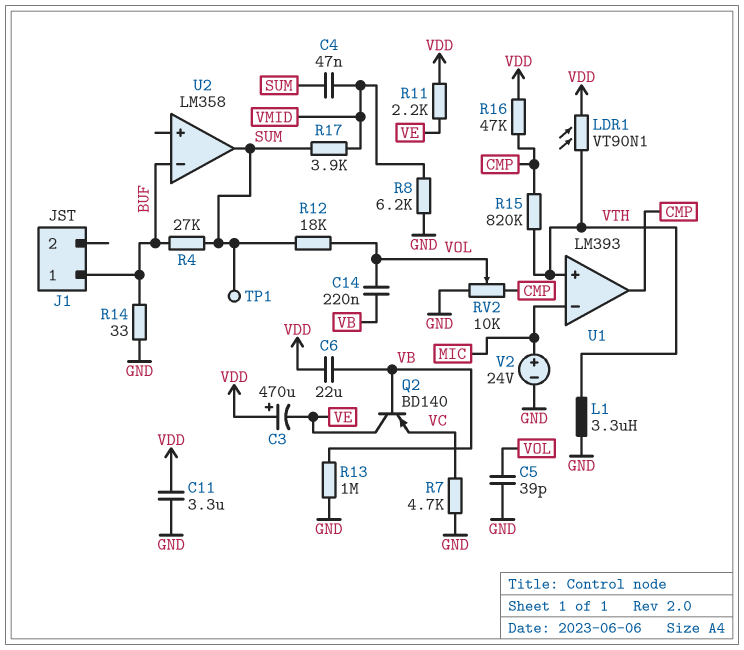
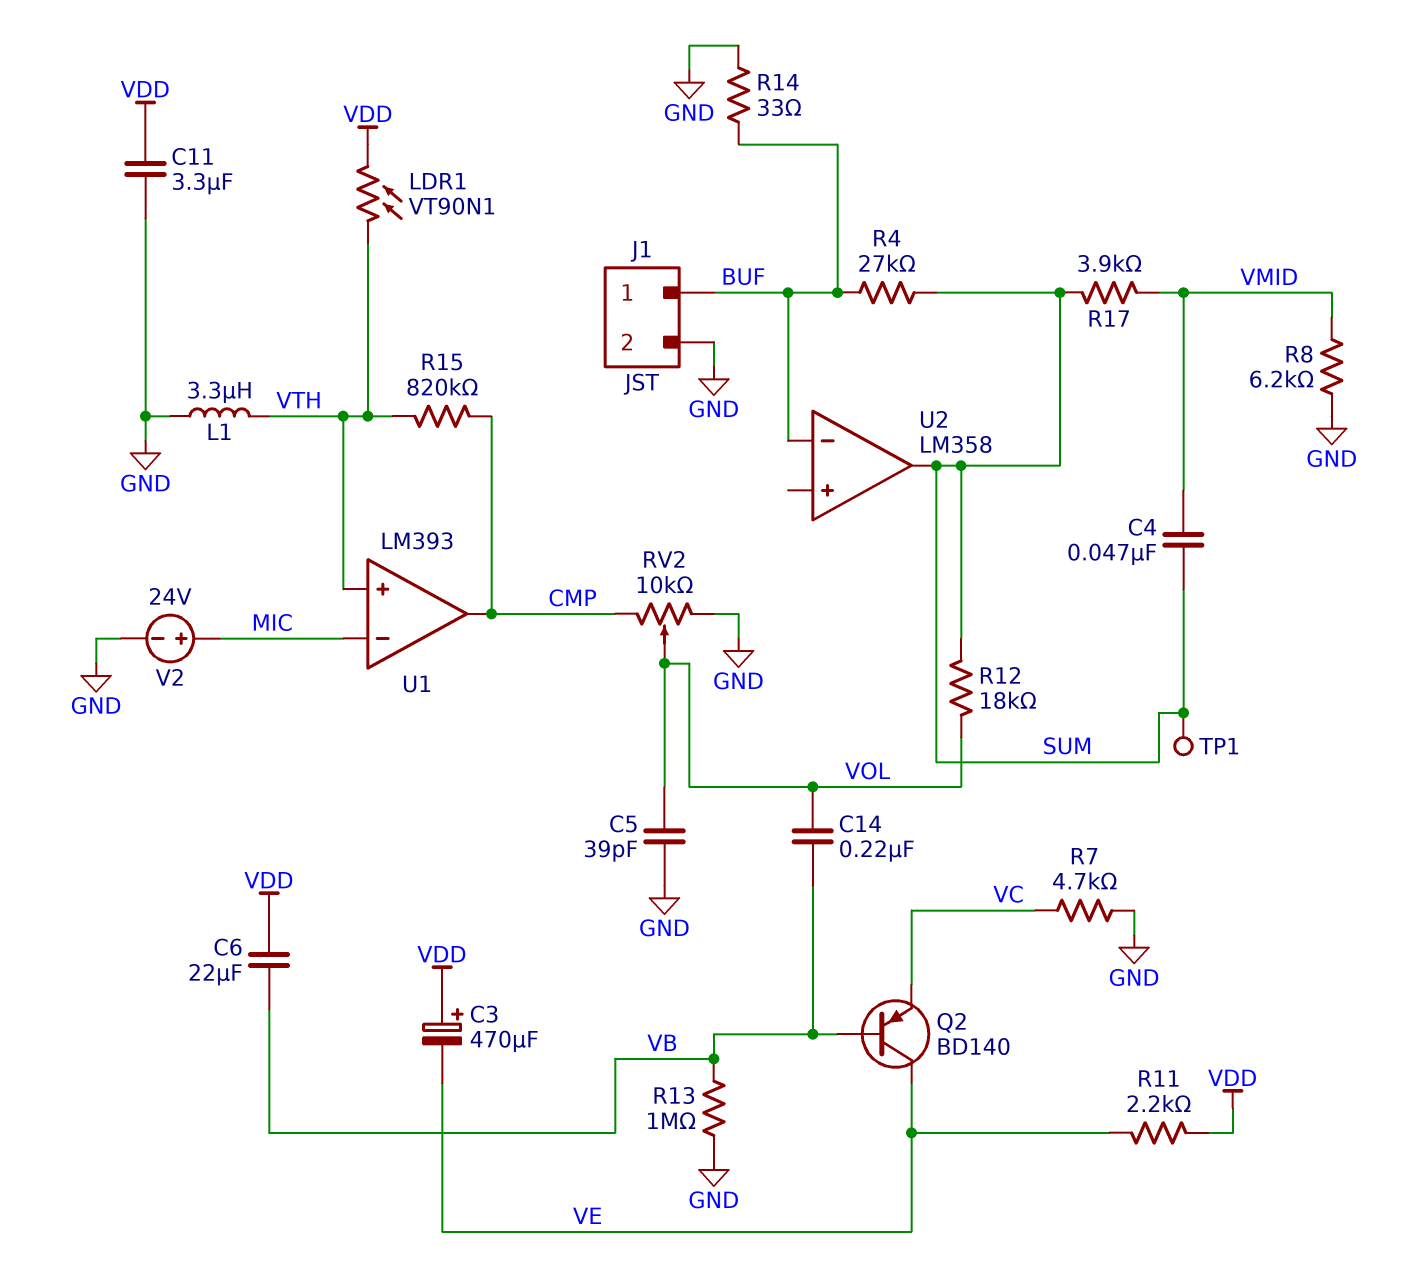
J1 pin 2: none -> GND
R16: 47k (CMP, VDD) -> none

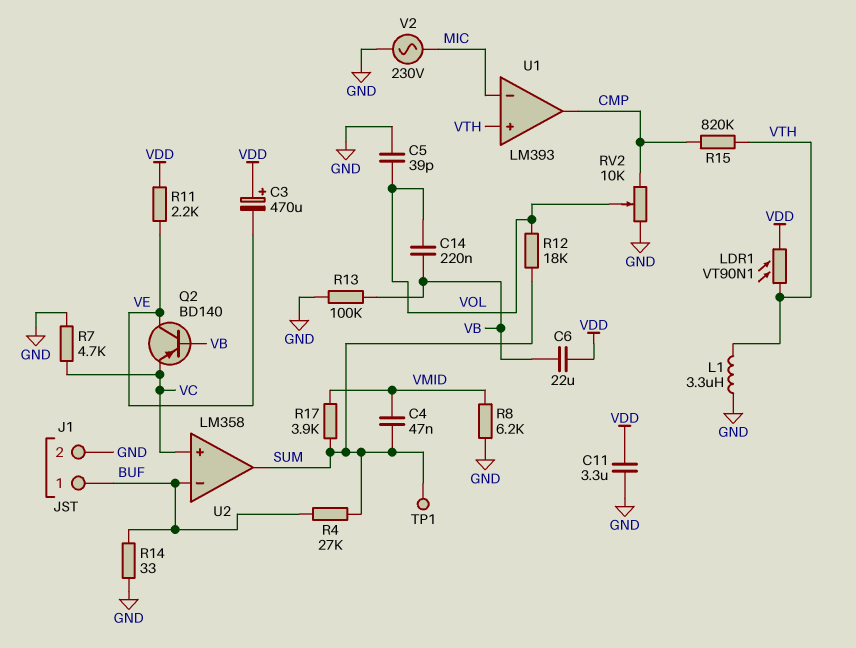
R13: 1M (GND, VB) -> 100k (GND, VB)
U2 pin in+: none -> VC
V2: 24V (plus MIC, minus GND) -> AC 230V (GND, MIC)

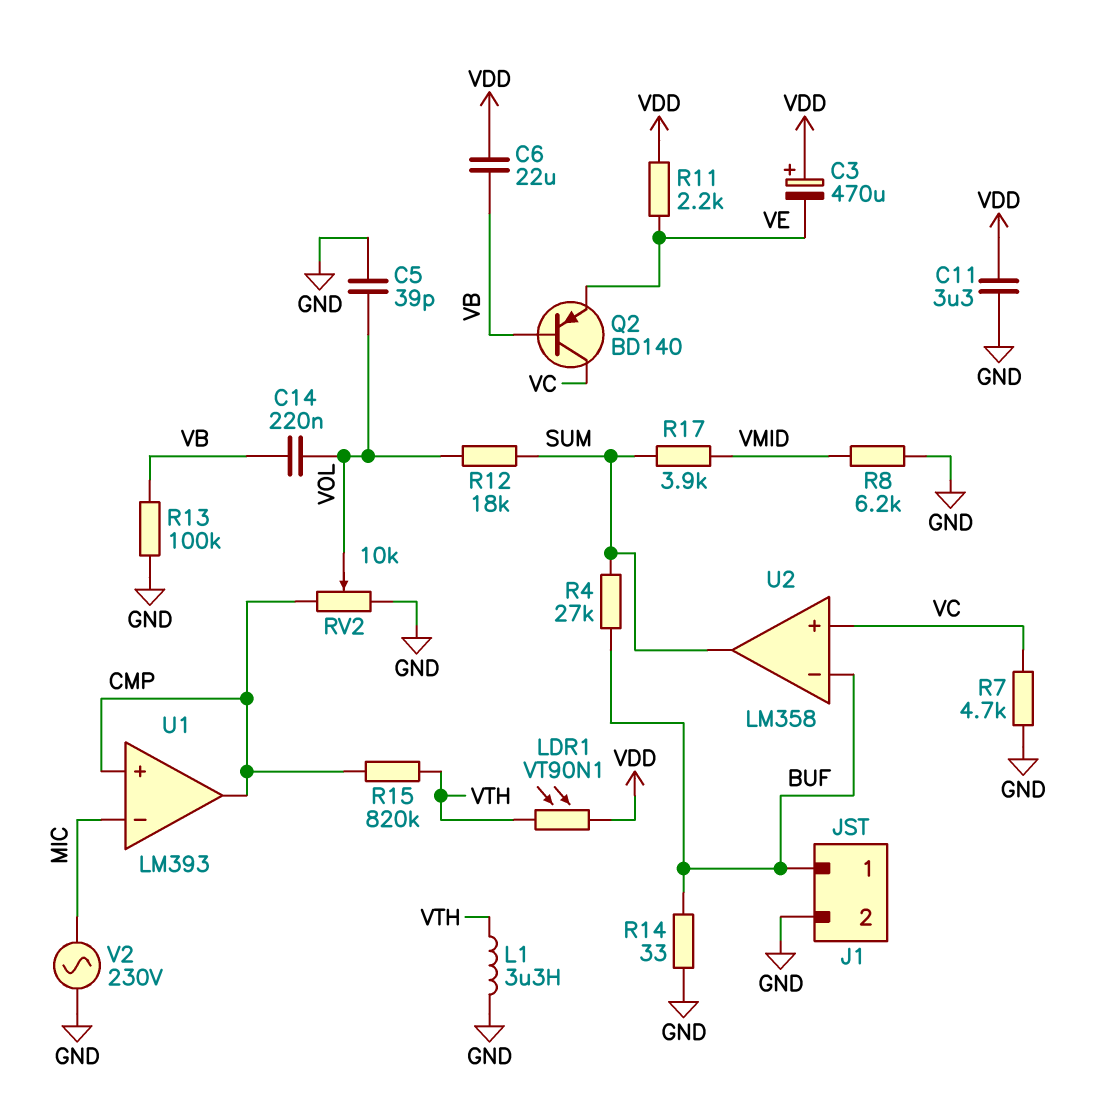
C4: 47nF (SUM, VMID) -> none
Q2: PNP BD140 (B VB, C VE, E VC) -> PNP BD140 (B VB, C VC, E VE)
TP1: test point (SUM) -> none
U1 pin in+: VTH -> CMP

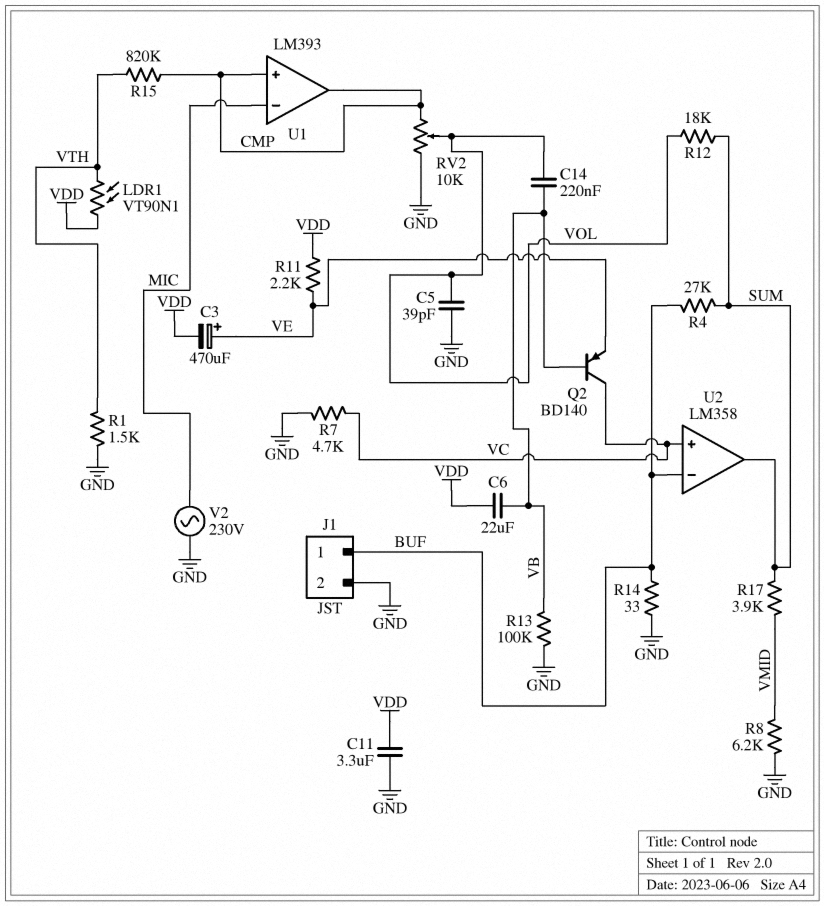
C3: 470uF (plus VDD, minus VE) -> 470uF (plus VE, minus VDD)
L1: 3.3uH (GND, VTH) -> none
R1: none -> 1.5k (GND, VTH)

